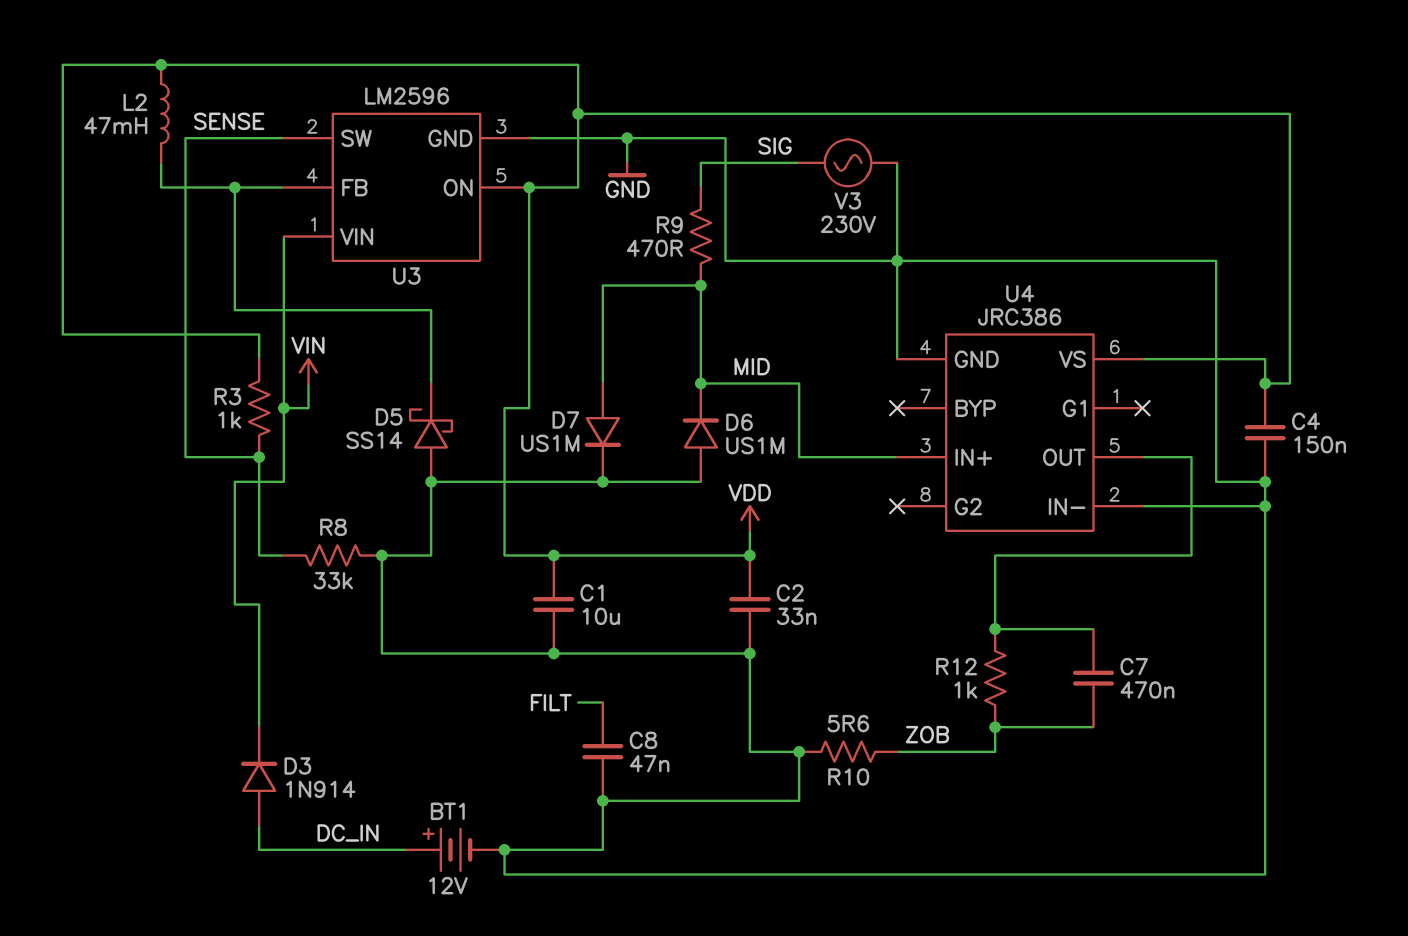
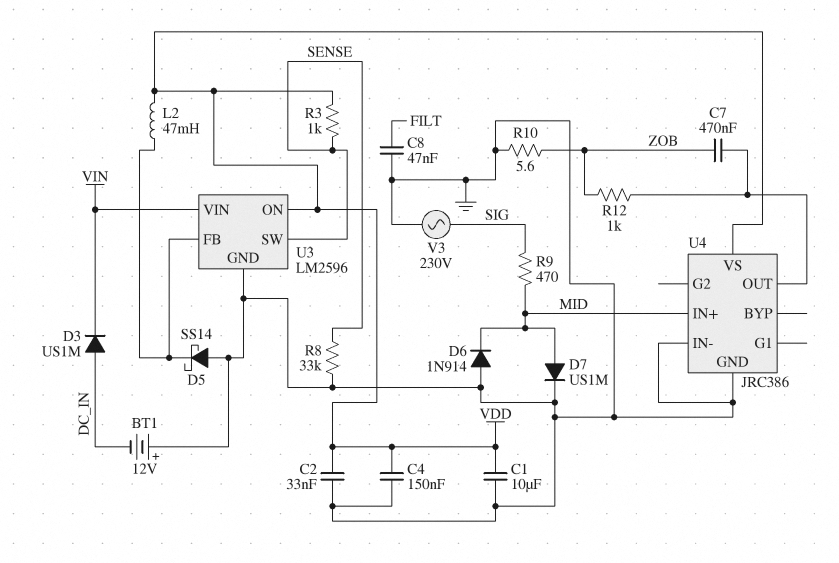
BT1: 12V (plus DC_IN, minus GND) -> 12V (plus GND, minus DC_IN)
D3: diode 1N914 (A DC_IN, K VIN) -> diode US1M (A DC_IN, K VIN)
D6: diode US1M (A GND, K MID) -> diode 1N914 (A GND, K MID)

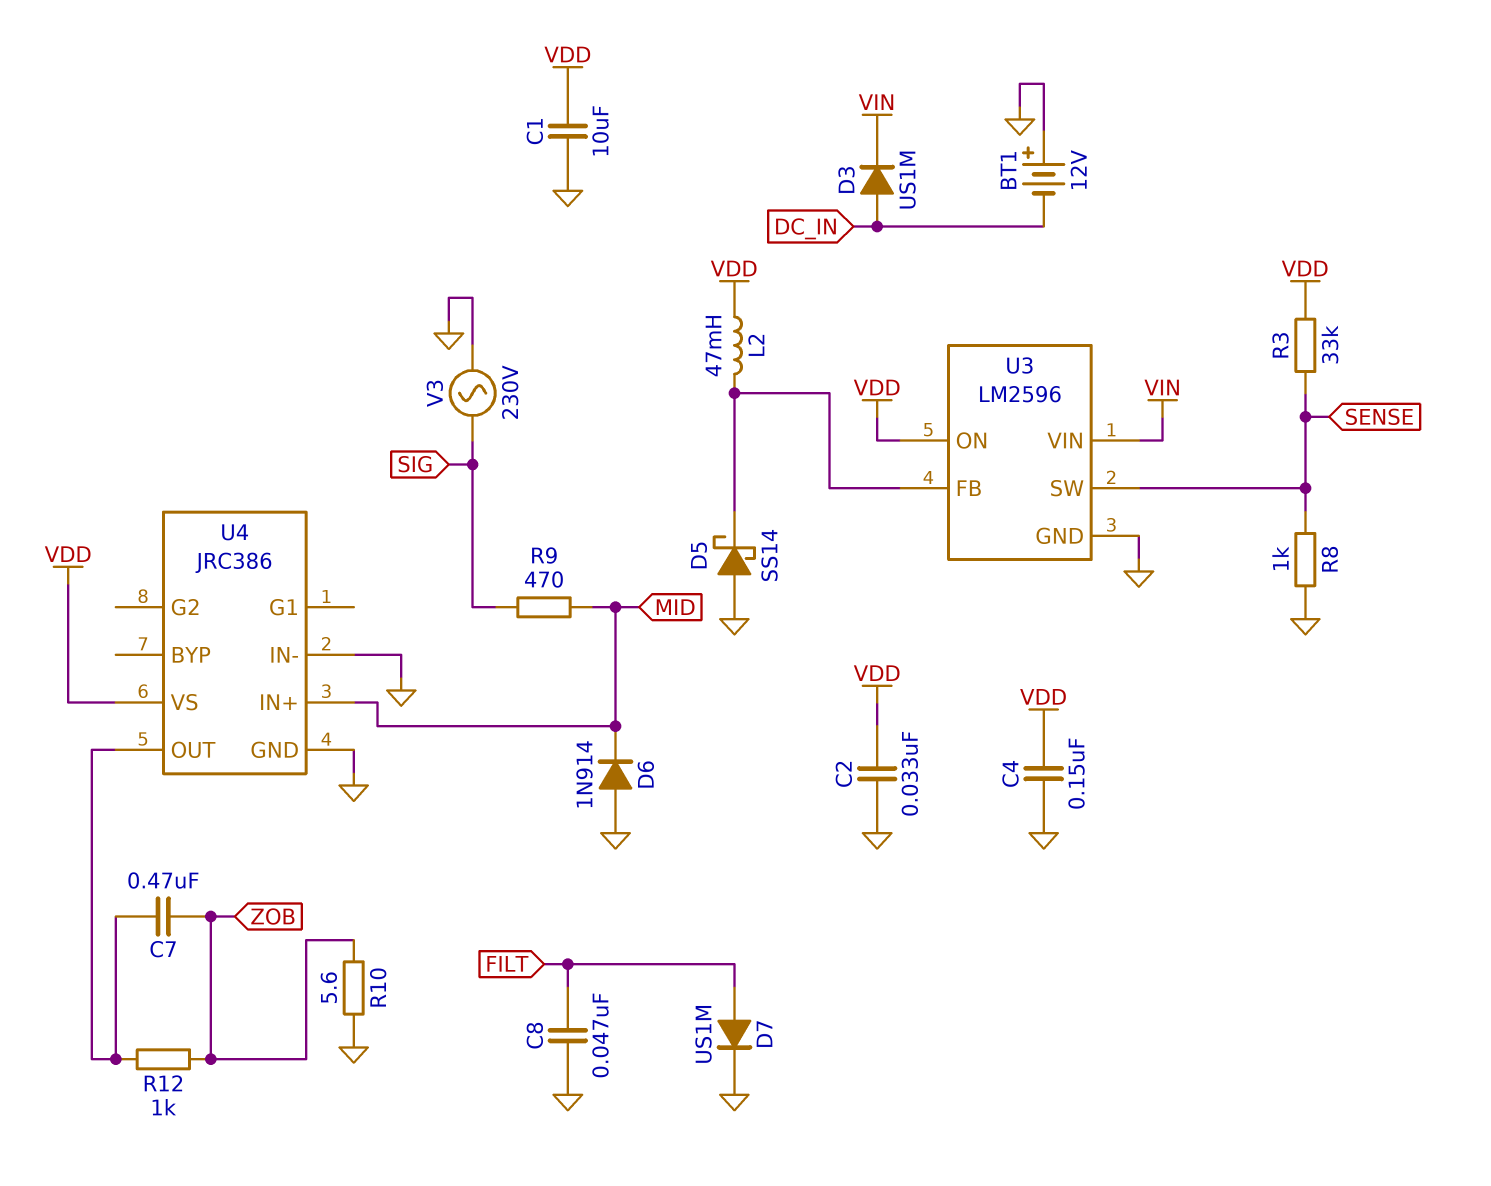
D7: diode US1M (A MID, K GND) -> diode US1M (A FILT, K GND)
R3: 1k (SENSE, VDD) -> 33k (SENSE, VDD)
R8: 33k (GND, SENSE) -> 1k (GND, SENSE)

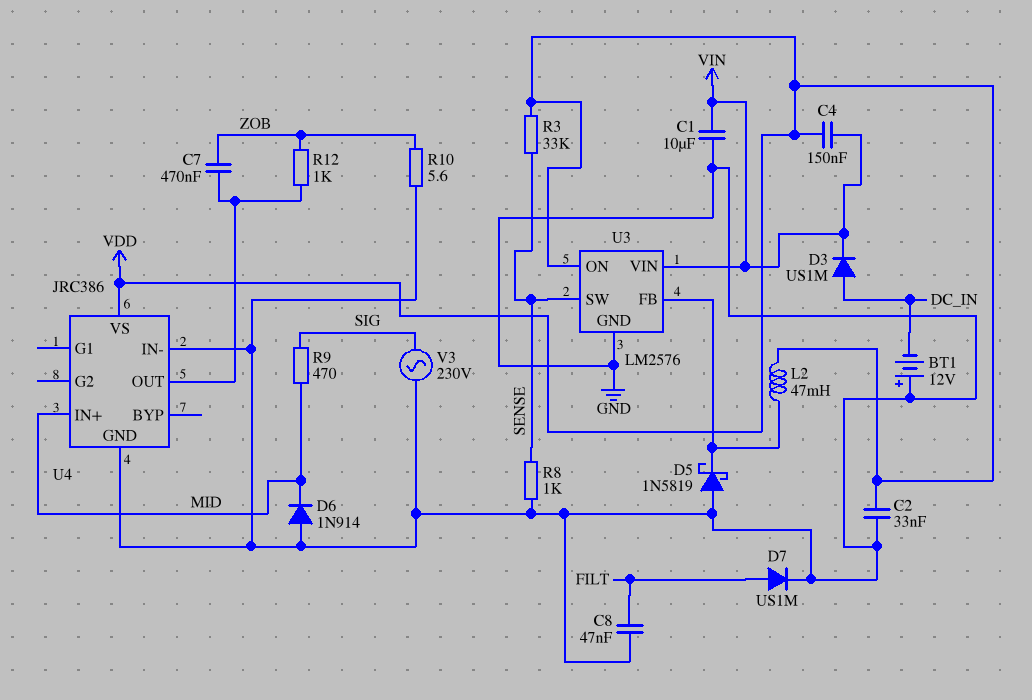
C1: 10uF (GND, VDD) -> 10uF (GND, VIN)
C4: 150nF (GND, VDD) -> 150nF (VDD, VIN)
D5: schottky SS14 (A GND, K U3/FB) -> schottky 1N5819 (A GND, K U3/FB)
U3: LM2596 -> LM2576

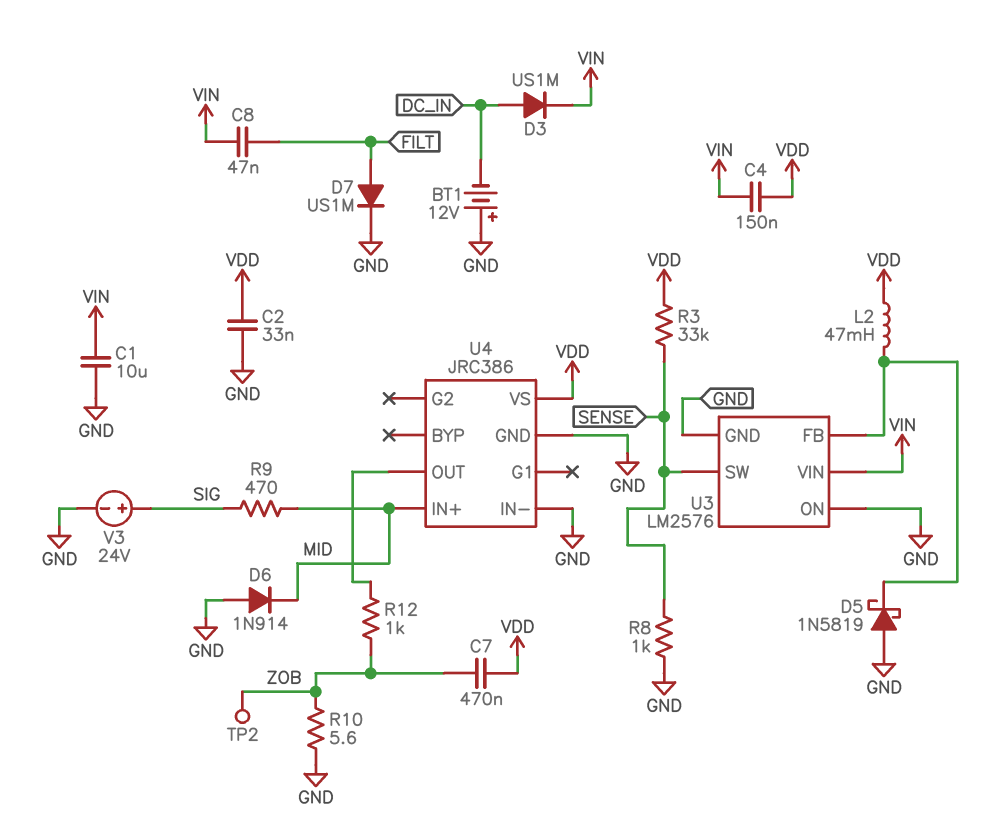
C7: 470nF (U4/OUT, ZOB) -> 470nF (VDD, ZOB)
C8: 47nF (FILT, GND) -> 47nF (FILT, VIN)
TP2: none -> test point (ZOB)
U3 pin ON: VDD -> GND
V3: AC 230V (GND, SIG) -> 24V (plus SIG, minus GND)

